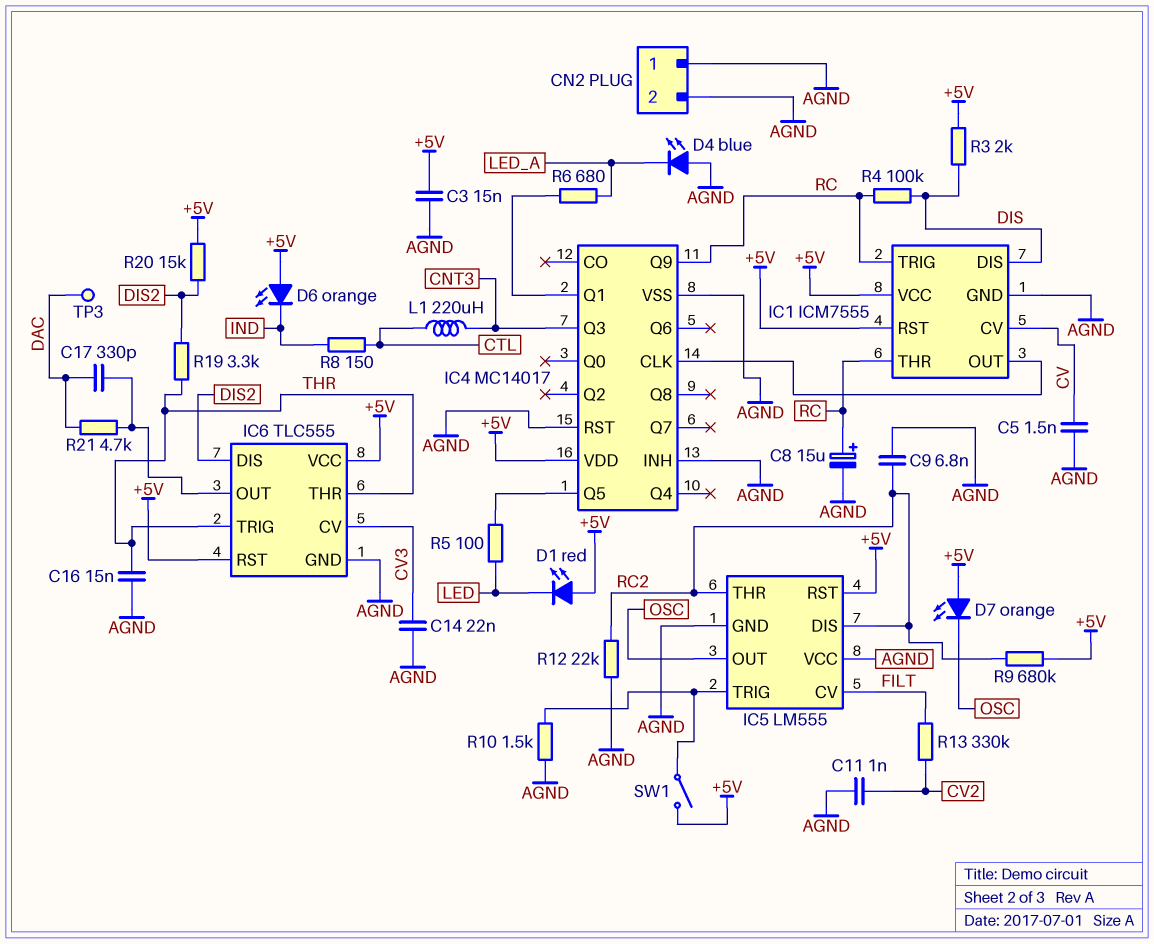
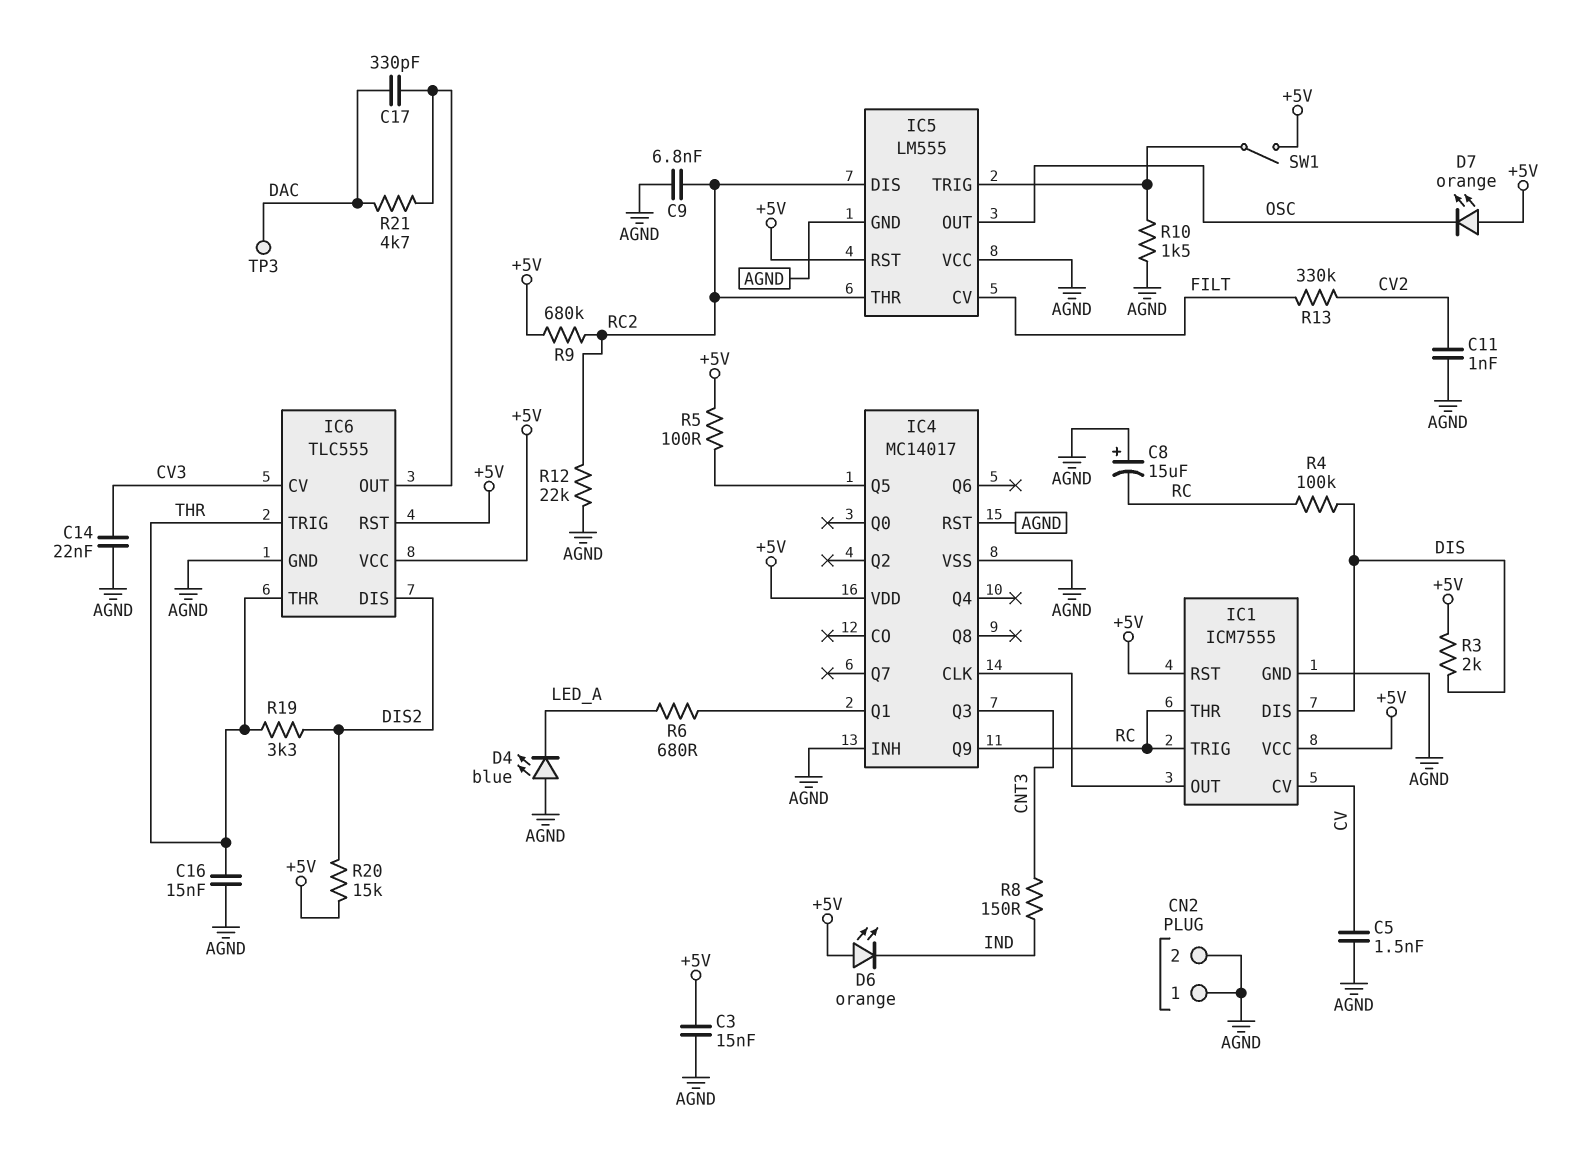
C8: 15uF (plus RC, minus AGND) -> 15uF (plus AGND, minus RC)
D1: LED red (A +5V, K LED) -> none
L1: 220uH (CNT3, CTL) -> none
R5: 100 (IC4/Q5, LED) -> 100 (+5V, IC4/Q5)
R8: 150 (CTL, IND) -> 150 (CNT3, IND)

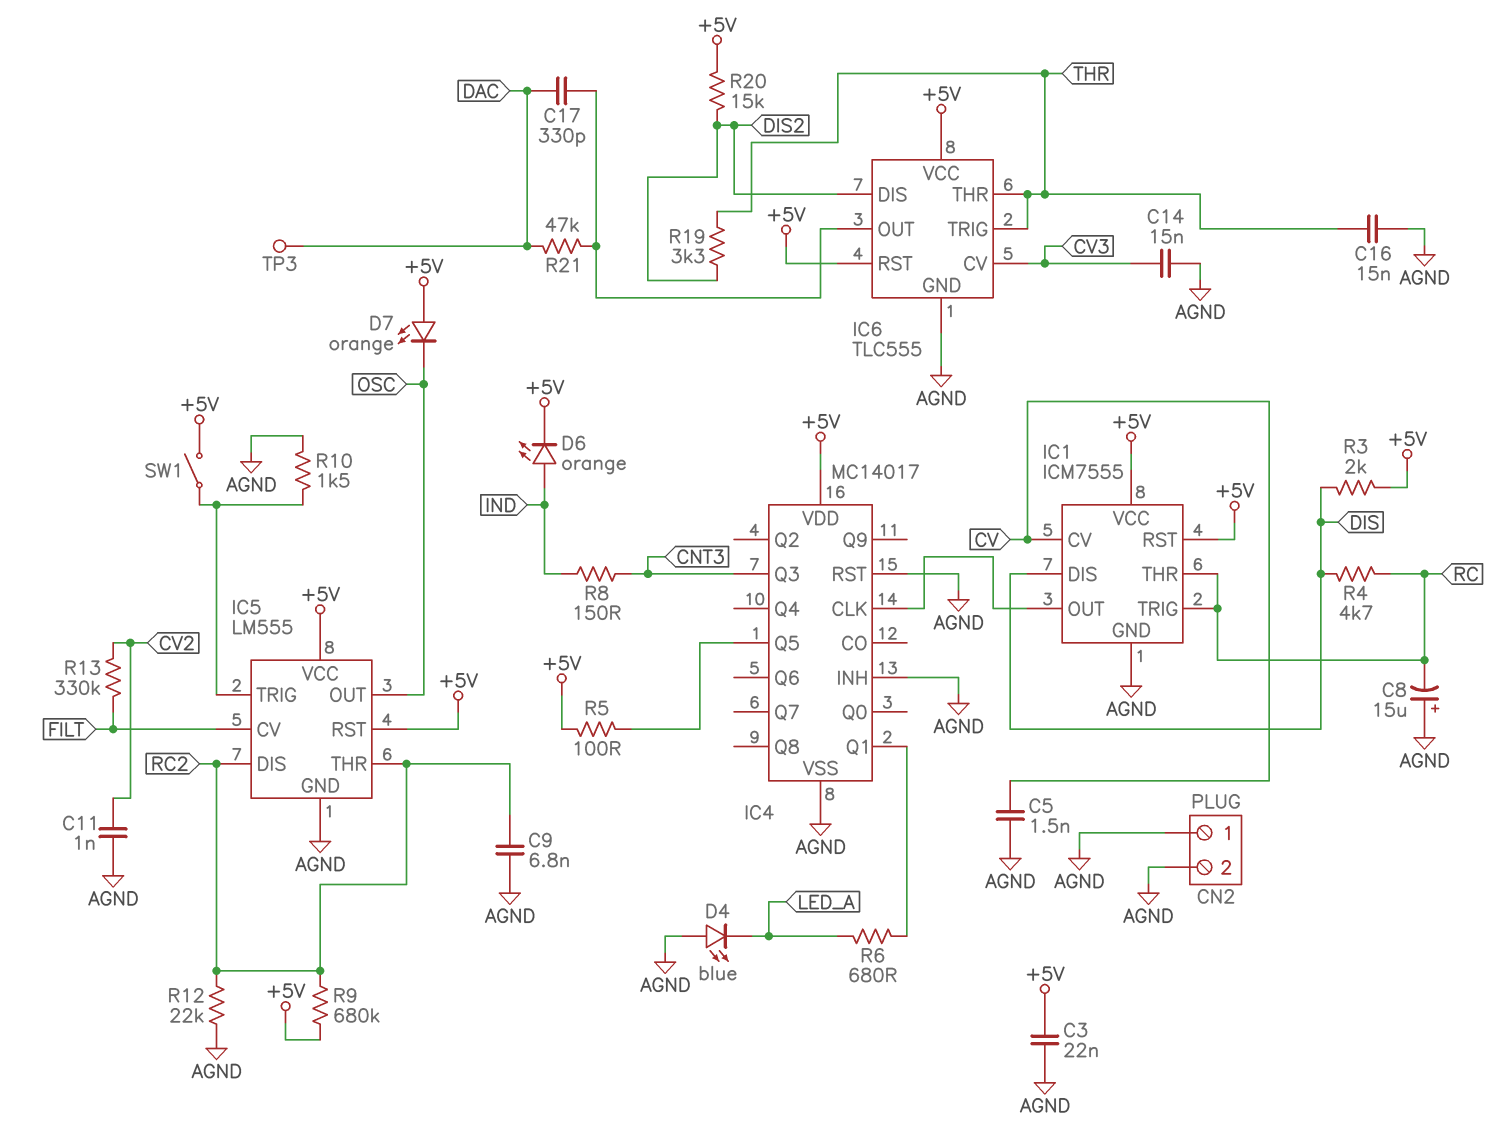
C3: 15nF (+5V, AGND) -> 22nF (+5V, AGND)
C14: 22nF (AGND, CV3) -> 15nF (AGND, CV3)
D6: LED orange (A +5V, K IND) -> LED orange (A IND, K +5V)
IC4 pin Q9: RC -> none
IC5 pin VCC: AGND -> +5V
R4: 100k (DIS, RC) -> 4.7k (DIS, RC)
R21: 4.7k (DAC, IC6/OUT) -> 47k (DAC, IC6/OUT)

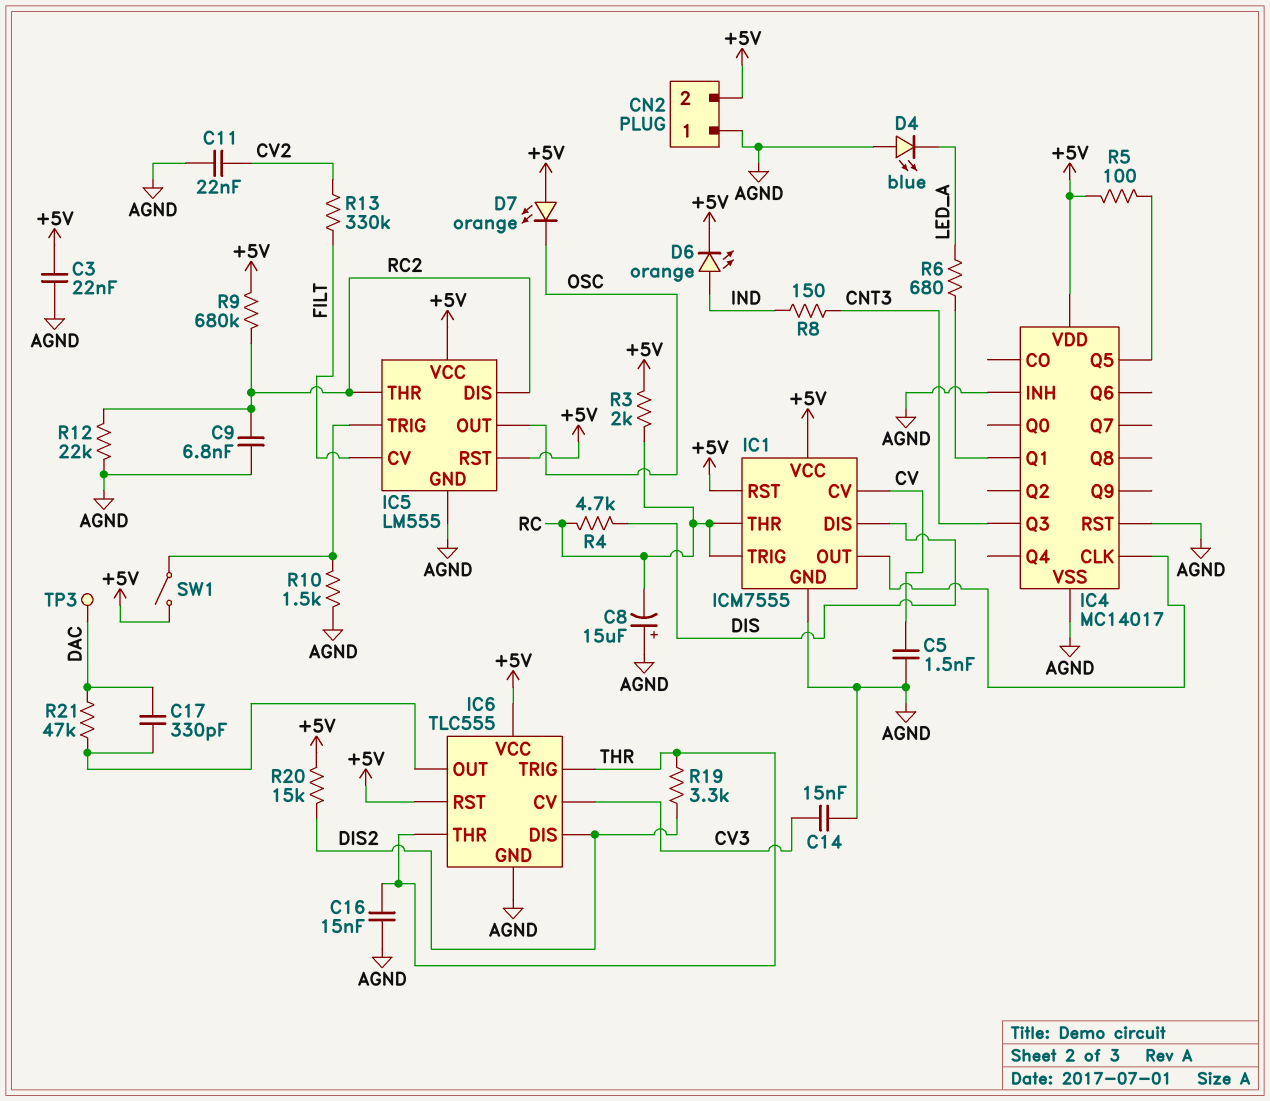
C11: 1nF (AGND, CV2) -> 22nF (AGND, CV2)
CN2 pin 2: AGND -> +5V
R3: 2k (+5V, DIS) -> 2k (+5V, RC)

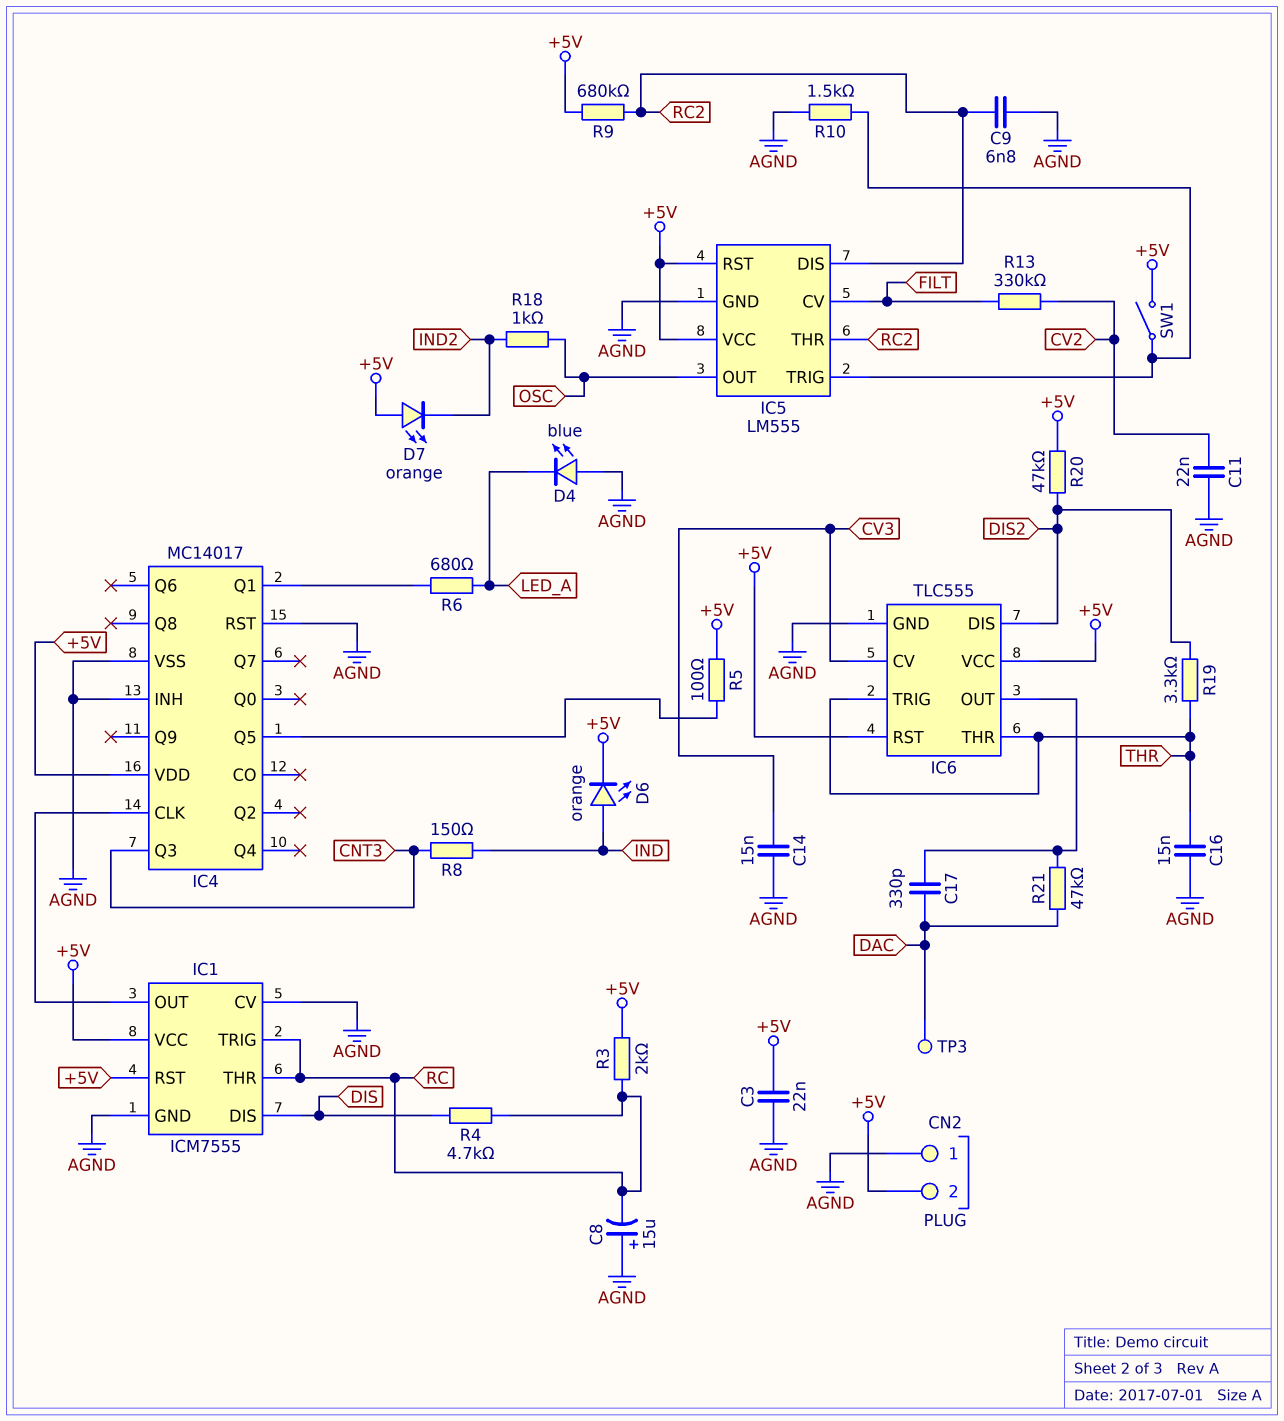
C5: 1.5nF (AGND, CV) -> none
D7: LED orange (A +5V, K OSC) -> LED orange (A +5V, K IND2)
IC1 pin CV: CV -> AGND
R12: 22k (AGND, RC2) -> none
R18: none -> 1k (IND2, OSC)
R20: 15k (+5V, DIS2) -> 47k (+5V, DIS2)

